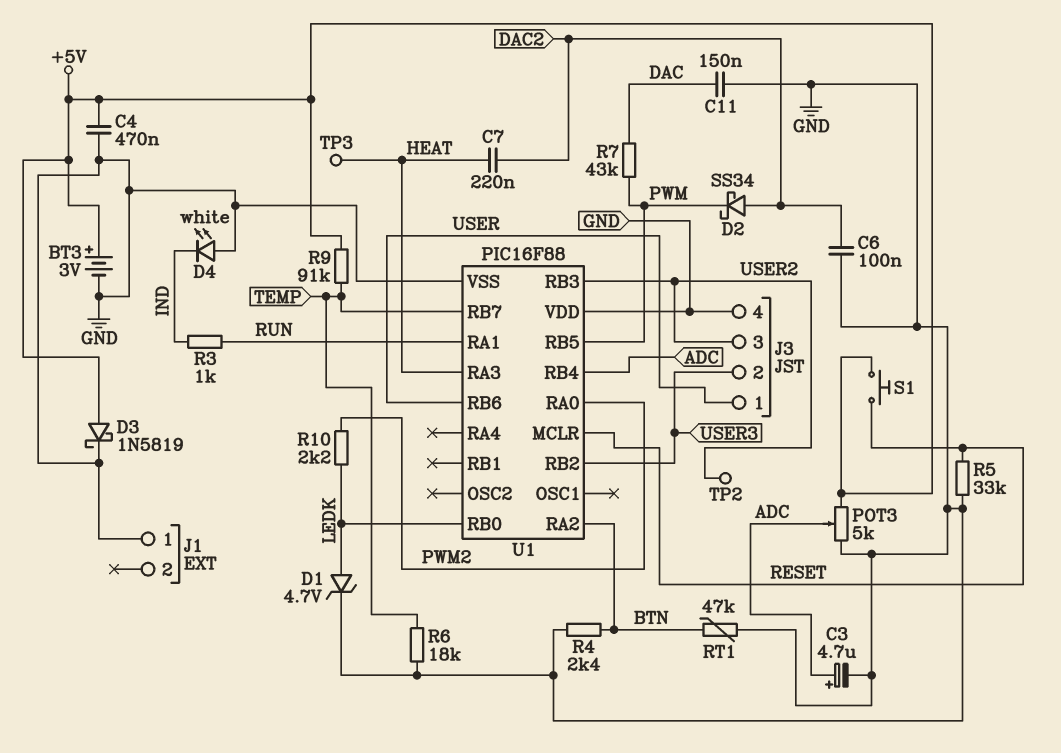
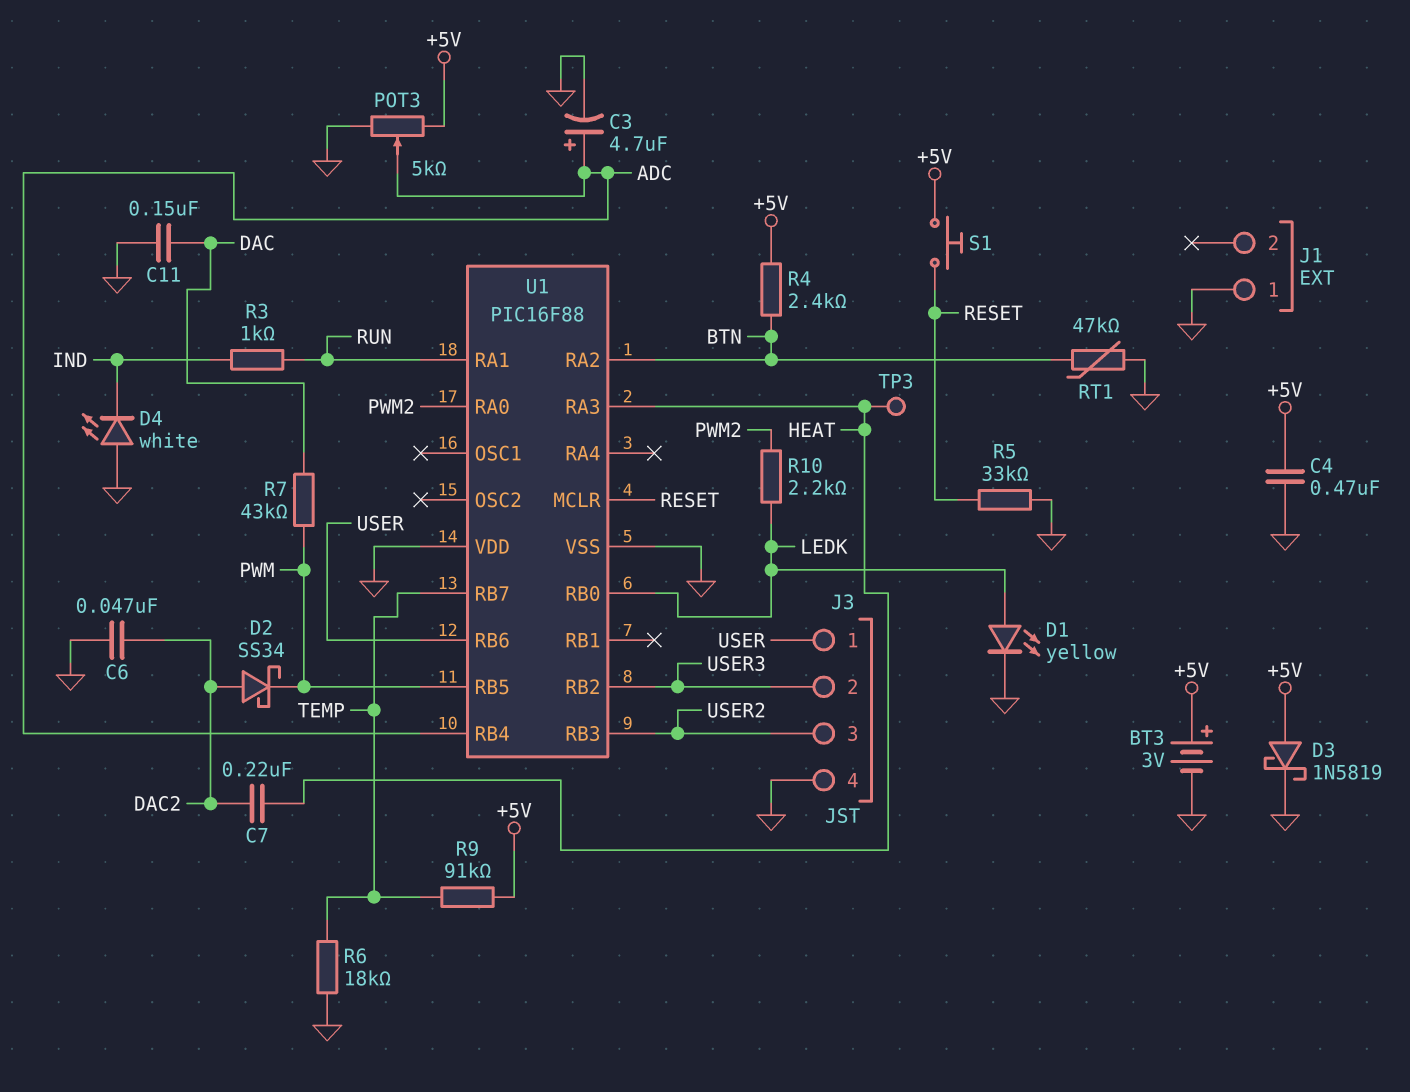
C6: 100nF (DAC2, GND) -> 47nF (DAC2, GND)
D1: zener 4.7V (A LEDK, K GND) -> LED yellow (A LEDK, K GND)
R4: 2.4k (BTN, GND) -> 2.4k (+5V, BTN)
TP2: test point (USER2) -> none

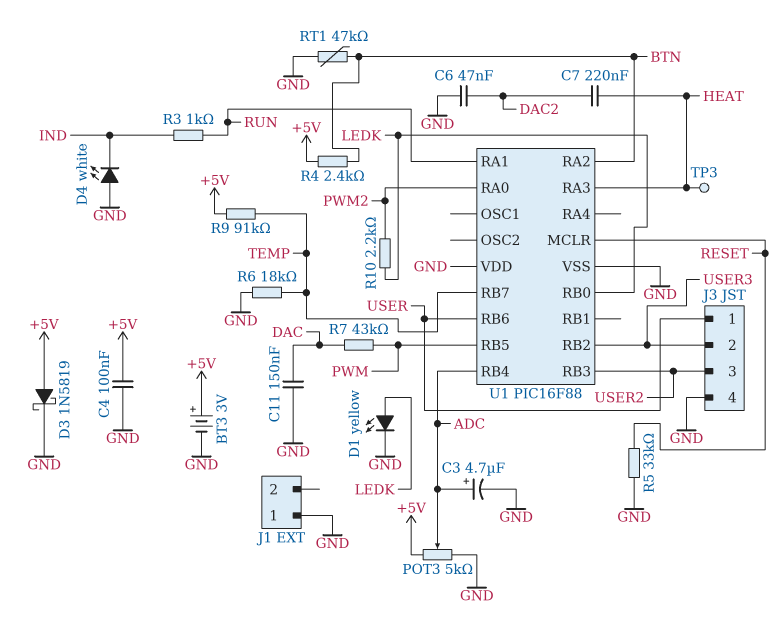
C4: 470nF (+5V, GND) -> 100nF (+5V, GND)
D2: schottky SS34 (A DAC2, K PWM) -> none
S1: button (+5V, RESET) -> none

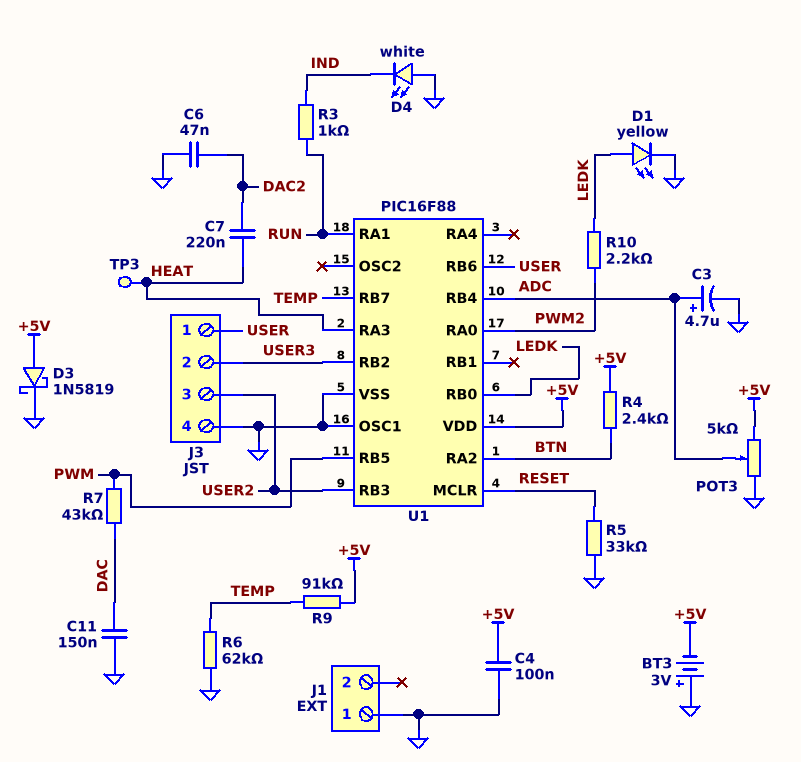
BT3: 3V (plus +5V, minus GND) -> 3V (plus GND, minus +5V)
R6: 18k (GND, TEMP) -> 62k (GND, TEMP)
RT1: 47k (BTN, GND) -> none
U1 pin OSC1: none -> GND
U1 pin VDD: GND -> +5V

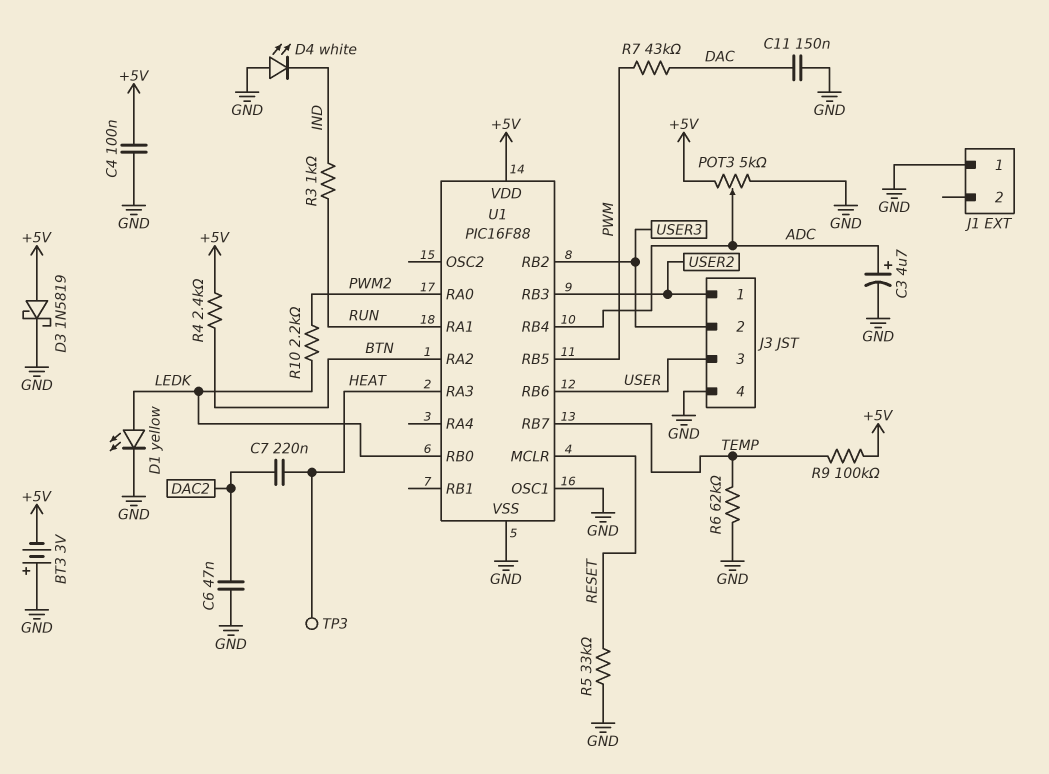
J3 pin 1: USER -> USER2
J3 pin 3: USER2 -> USER
R9: 91k (+5V, TEMP) -> 100k (+5V, TEMP)

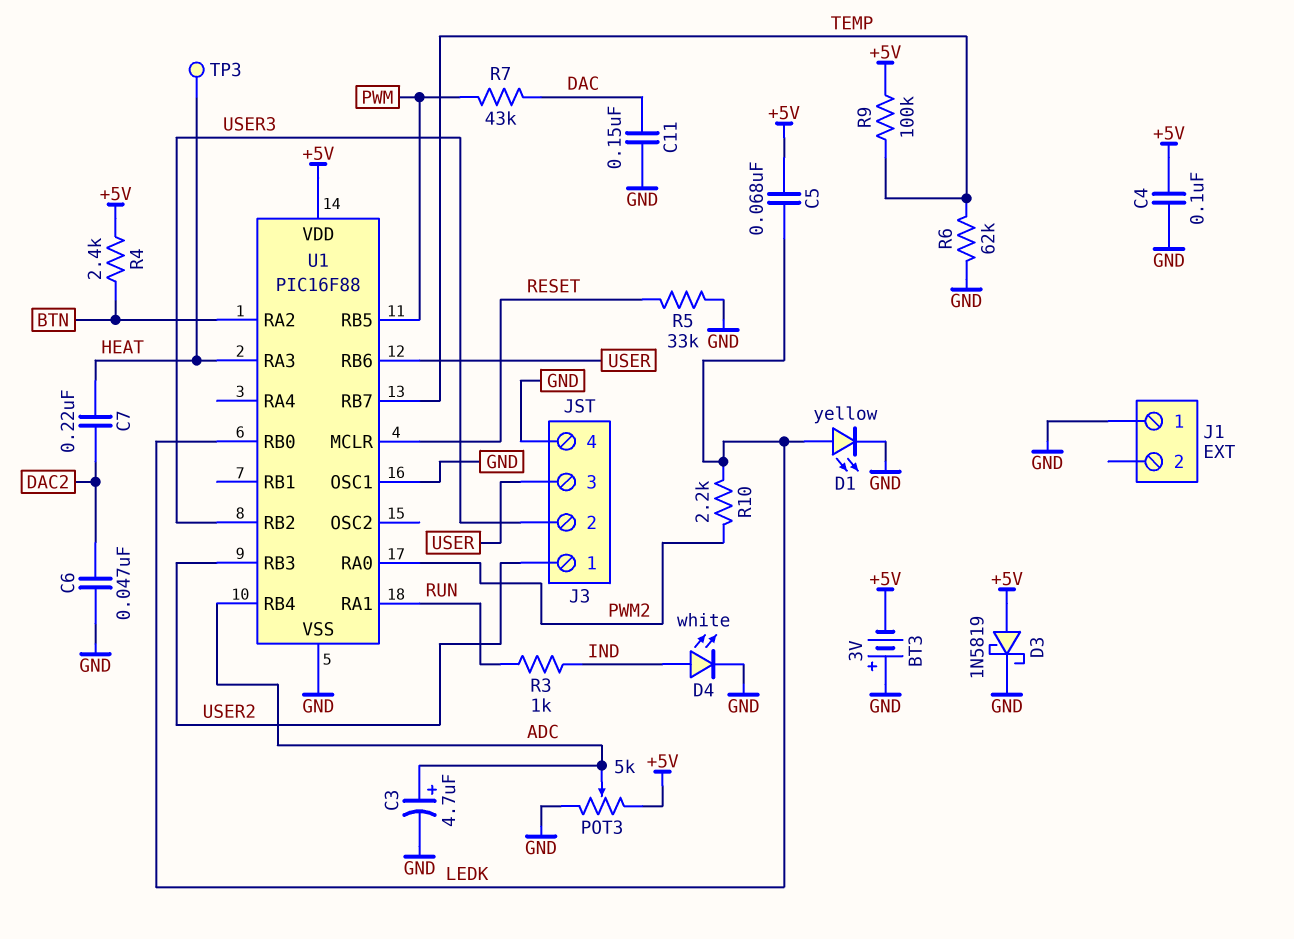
C5: none -> 68nF (+5V, LEDK)
D4: LED white (A GND, K IND) -> LED white (A IND, K GND)

